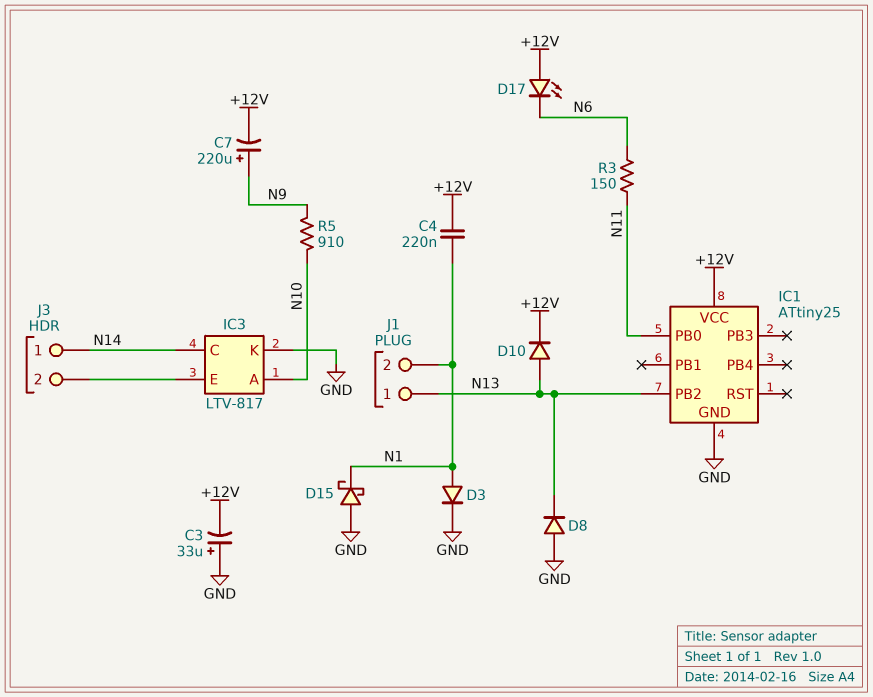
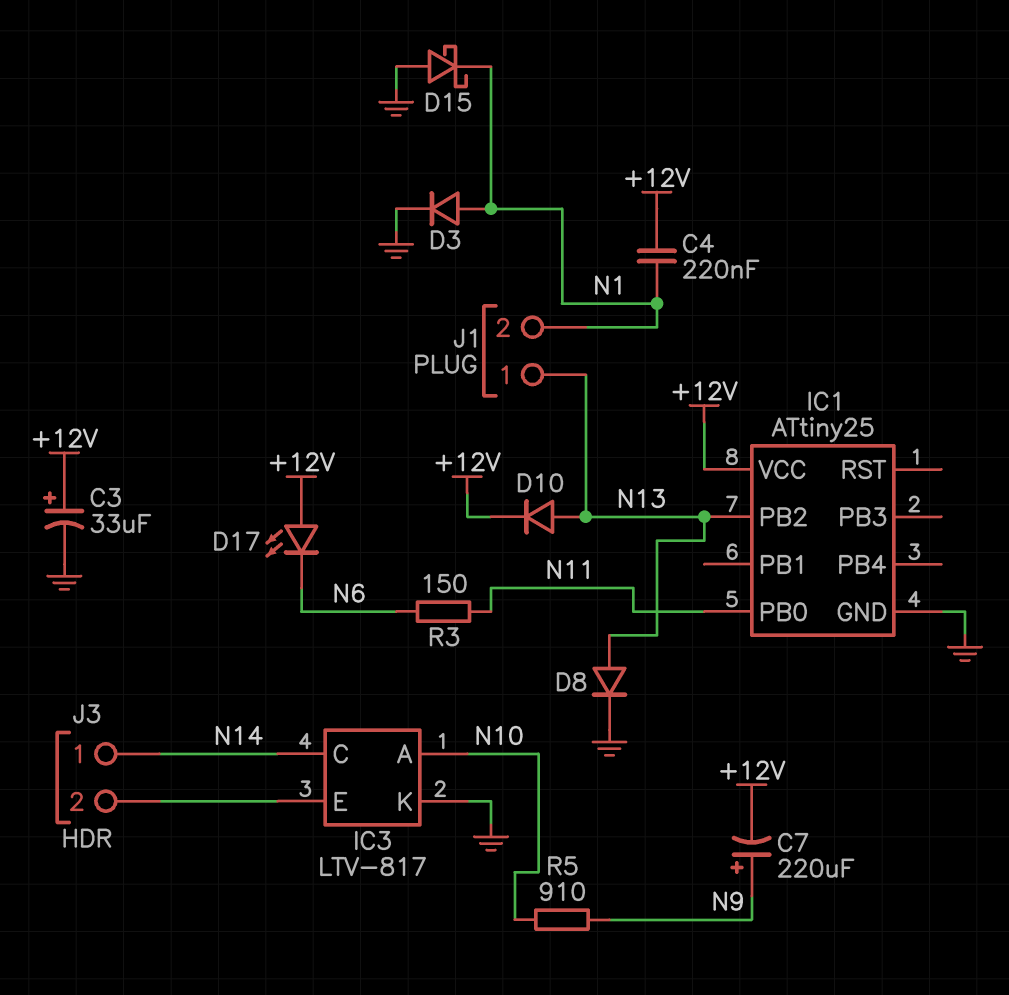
C3: 33uF (plus GND, minus +12V) -> 33uF (plus +12V, minus GND)
D8: diode (A GND, K N13) -> diode (A N13, K GND)

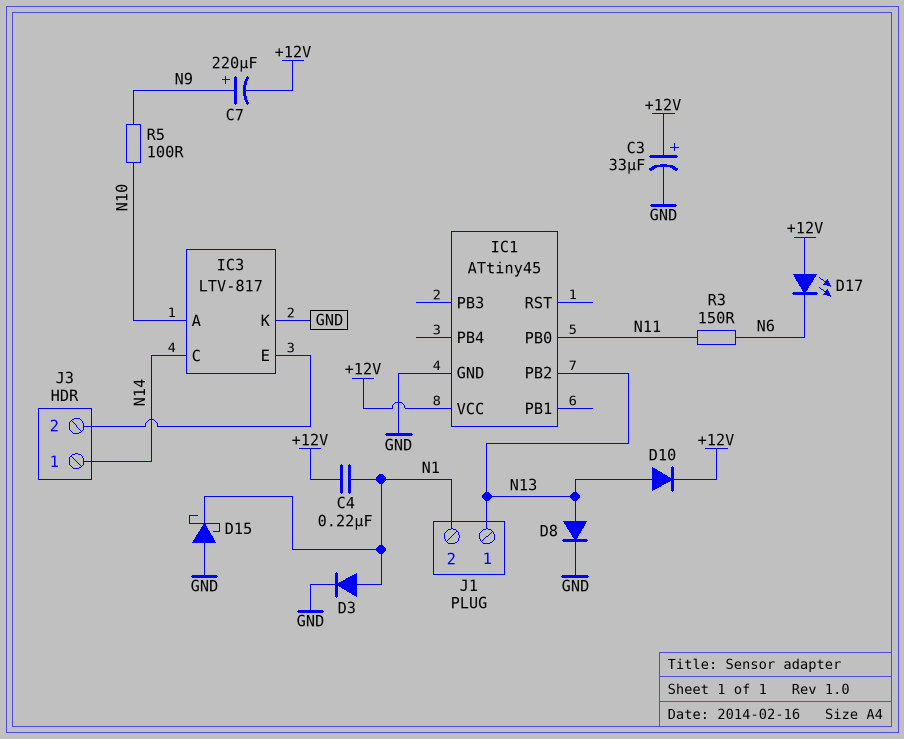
IC1: ATtiny25 -> ATtiny45
R5: 910 (N9, N10) -> 100 (N9, N10)

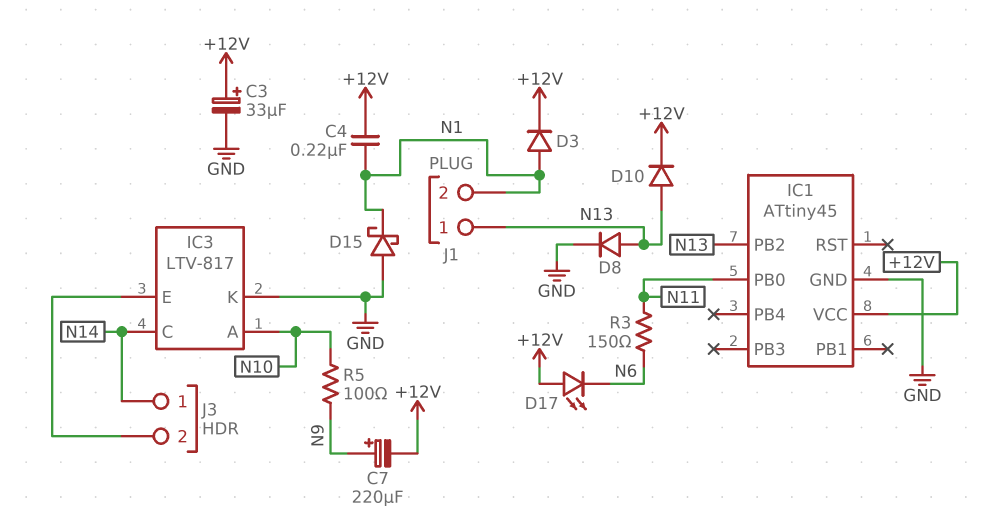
D3: diode (A N1, K GND) -> diode (A N1, K +12V)

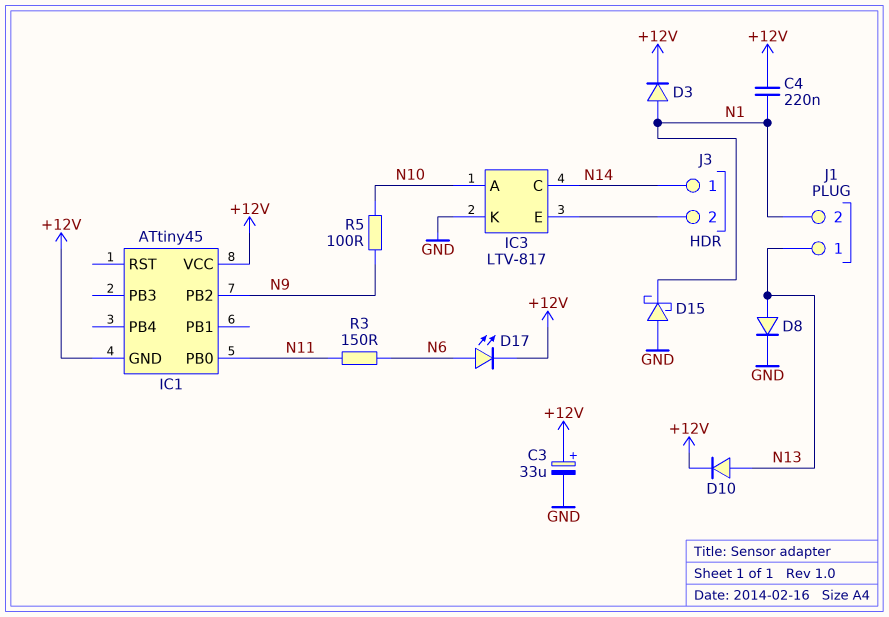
C7: 220uF (plus N9, minus +12V) -> none
D17: LED (A +12V, K N6) -> LED (A N6, K +12V)
IC1 pin GND: GND -> +12V
IC1 pin PB2: N13 -> N9

